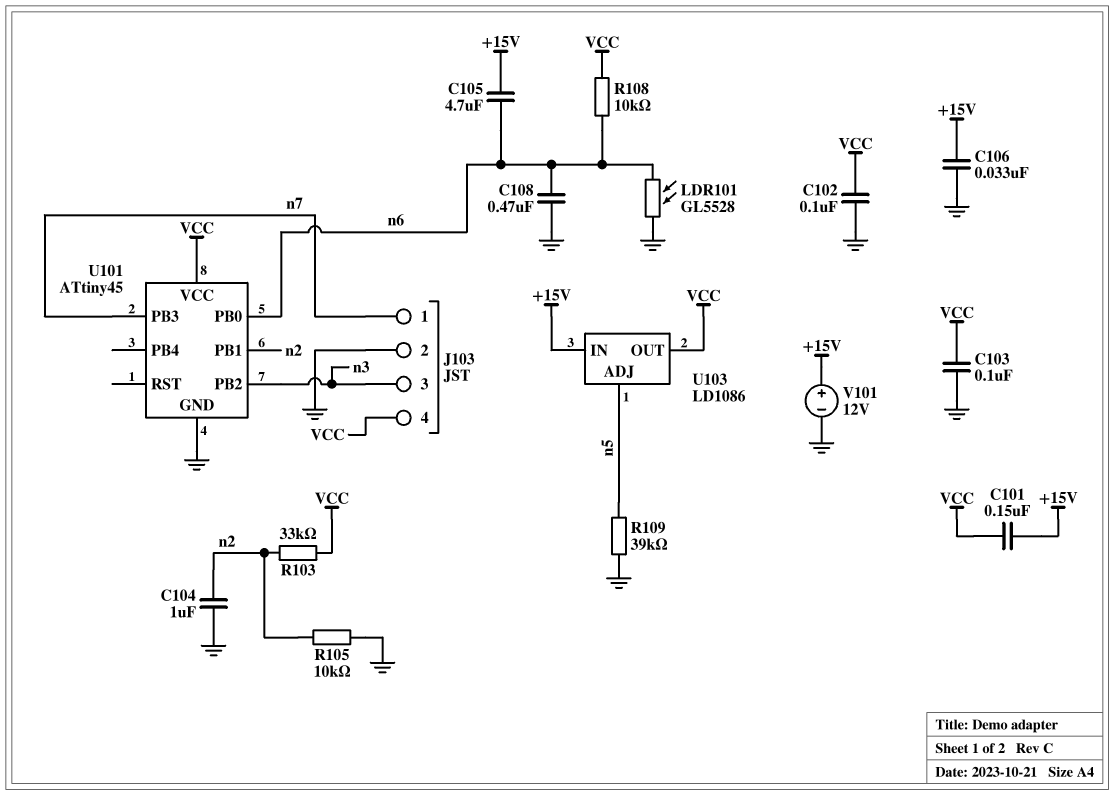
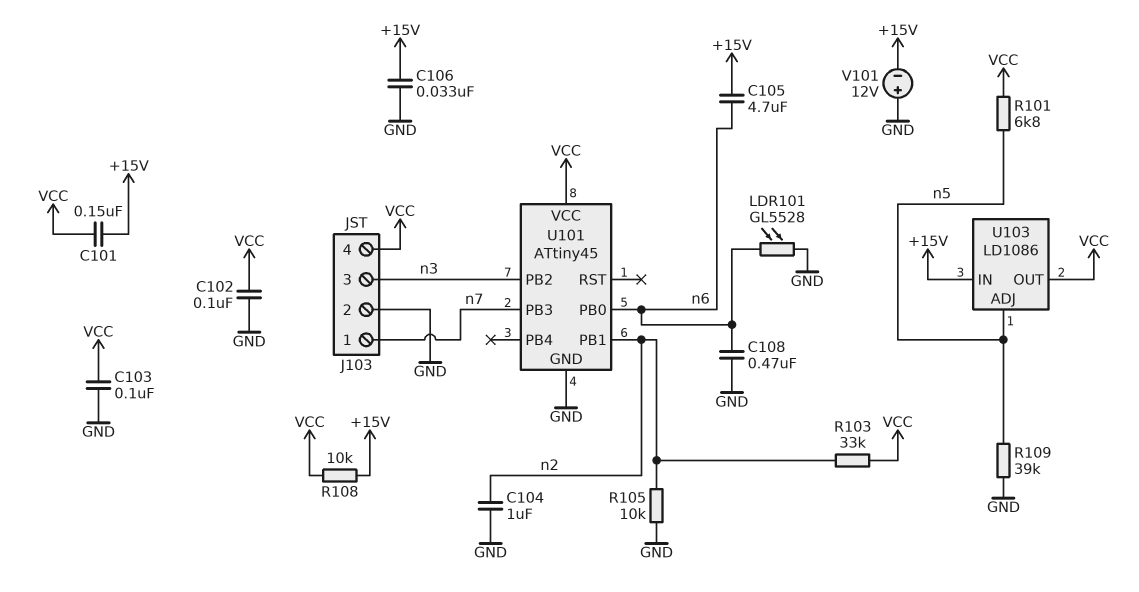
R101: none -> 6.8k (VCC, n5)
R108: 10k (VCC, n6) -> 10k (+15V, VCC)
V101: 12V (plus +15V, minus GND) -> 12V (plus GND, minus +15V)

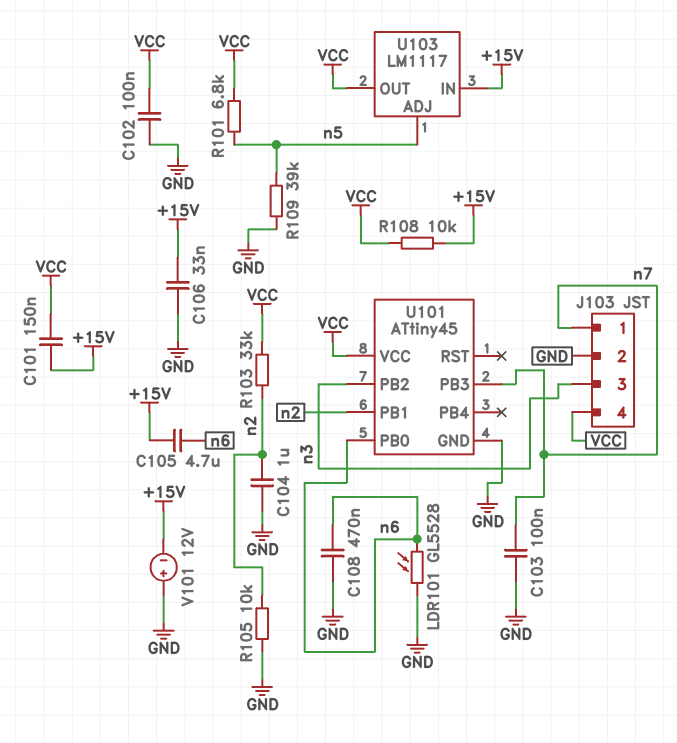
C103: 100nF (GND, VCC) -> 100nF (GND, n7)
U103: LD1086 -> LM1117

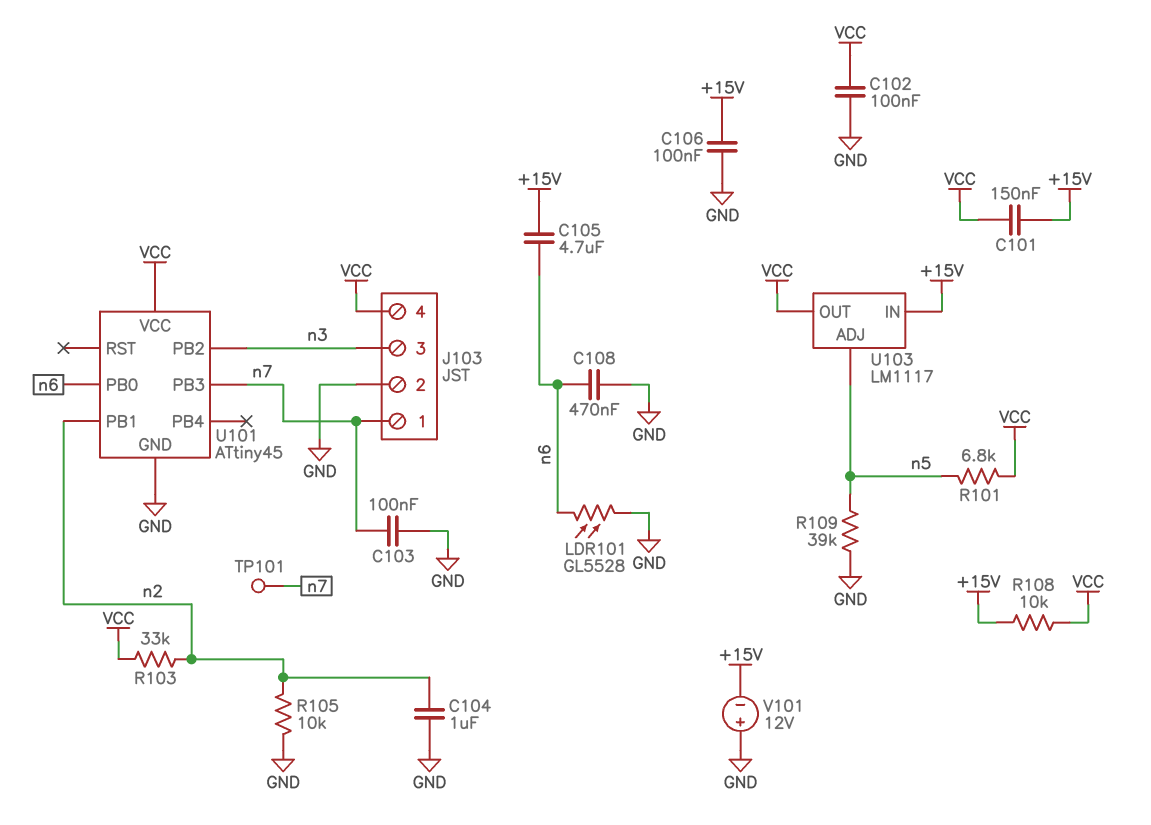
C106: 33nF (+15V, GND) -> 100nF (+15V, GND)
TP101: none -> test point (n7)

